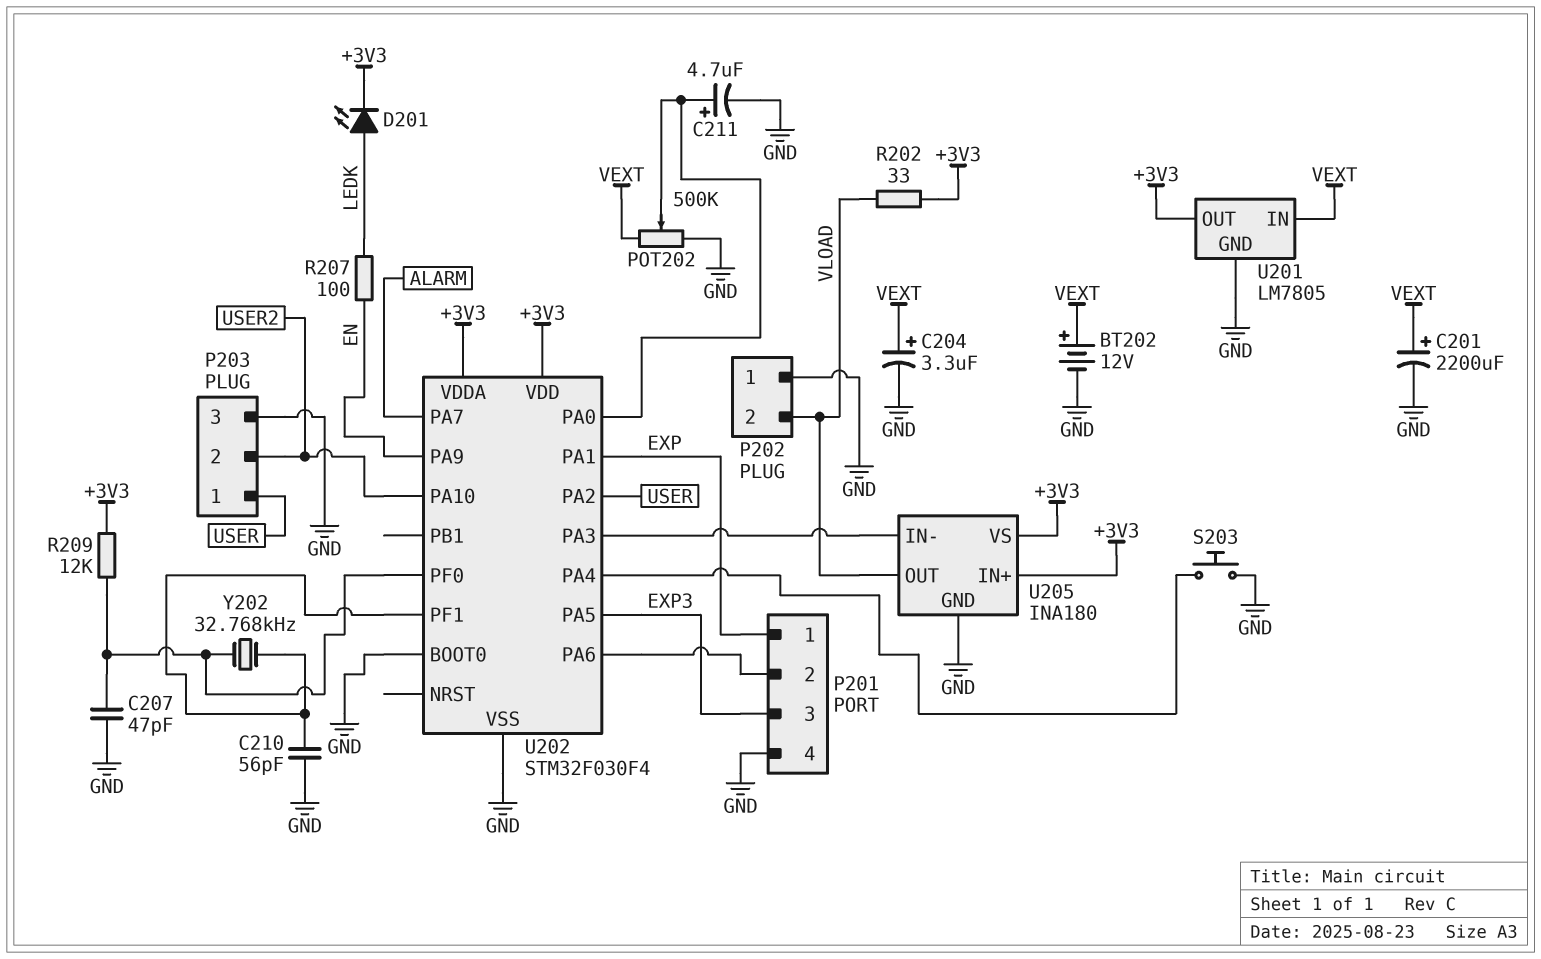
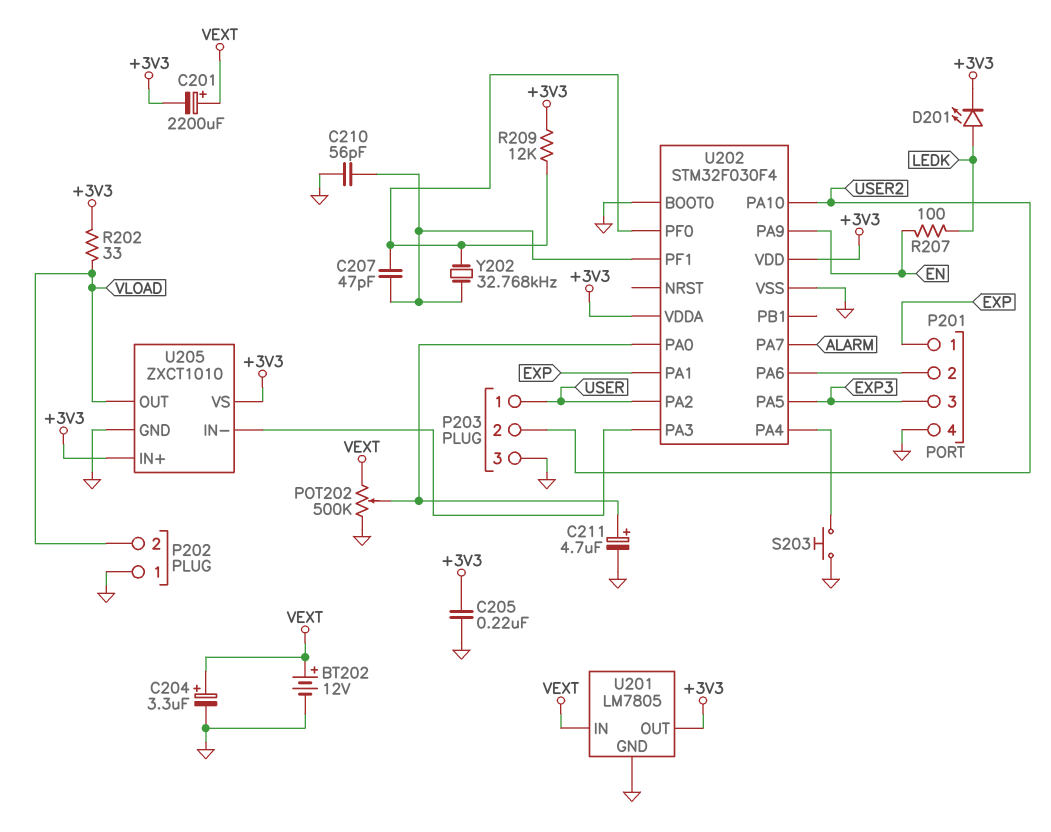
C201: 2200uF (plus VEXT, minus GND) -> 2200uF (plus VEXT, minus +3V3)
C205: none -> 220nF (+3V3, GND)
C207: 47pF (GND, U202/PF0) -> 47pF (U202/PF0, U202/PF1)
U205: INA180 -> ZXCT1010

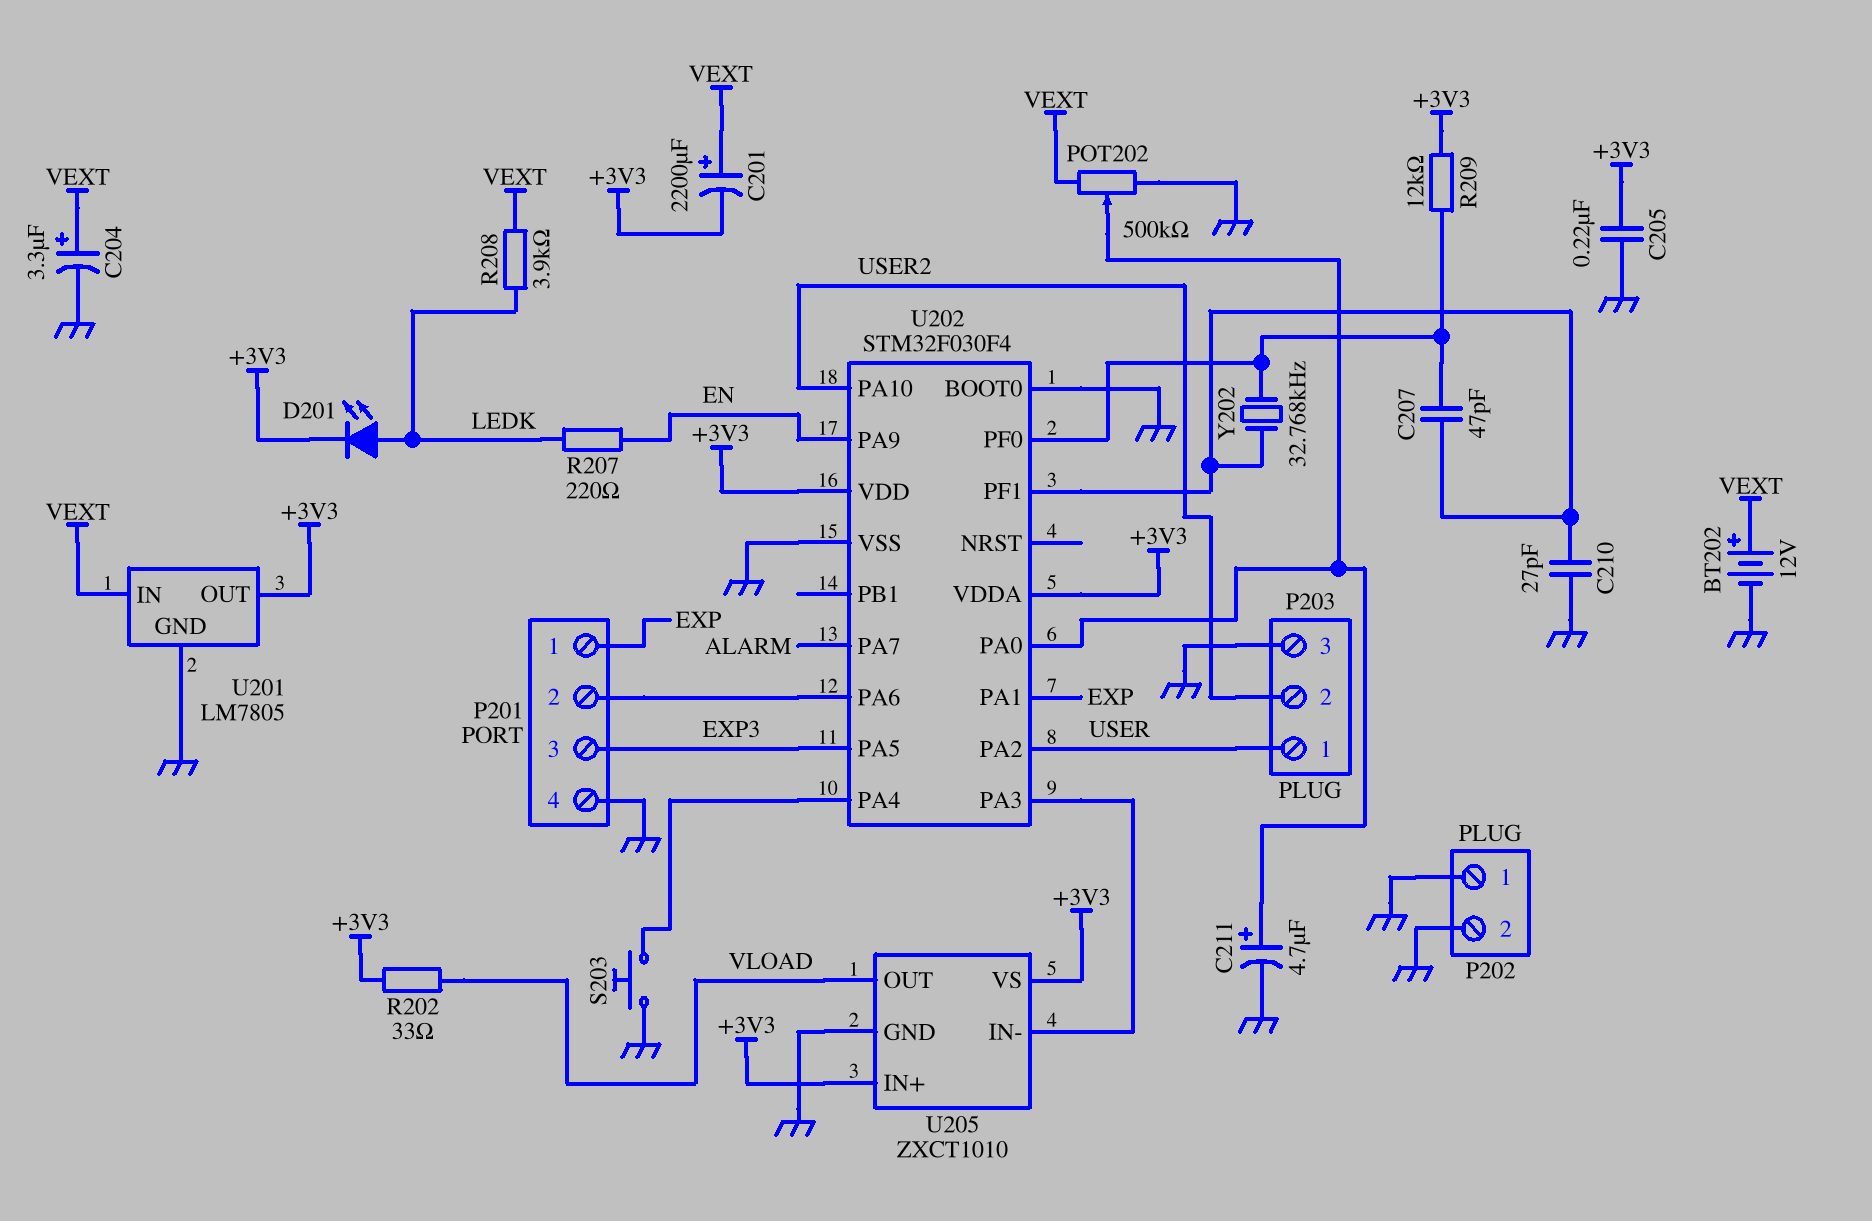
C210: 56pF (GND, U202/PF1) -> 27pF (GND, U202/PF1)
P202 pin 2: VLOAD -> GND
R207: 100 (EN, LEDK) -> 220 (EN, LEDK)
R208: none -> 3.9k (LEDK, VEXT)

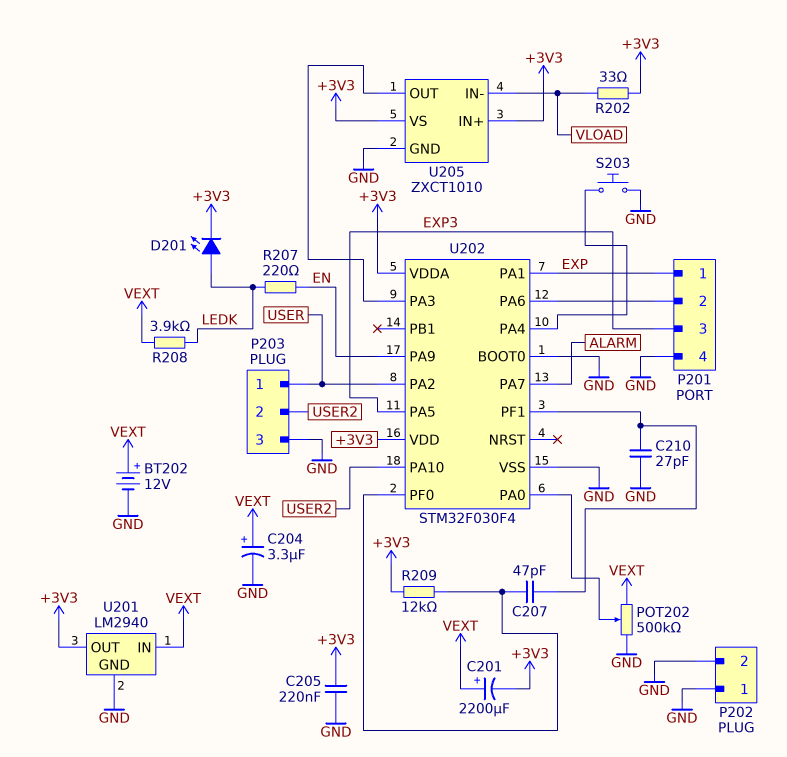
C211: 4.7uF (plus U202/PA0, minus GND) -> none
U201: LM7805 -> LM2940
U205 pin IN-: U202/PA3 -> VLOAD
U205 pin OUT: VLOAD -> U202/PA3
Y202: 32.768kHz (U202/PF0, U202/PF1) -> none

